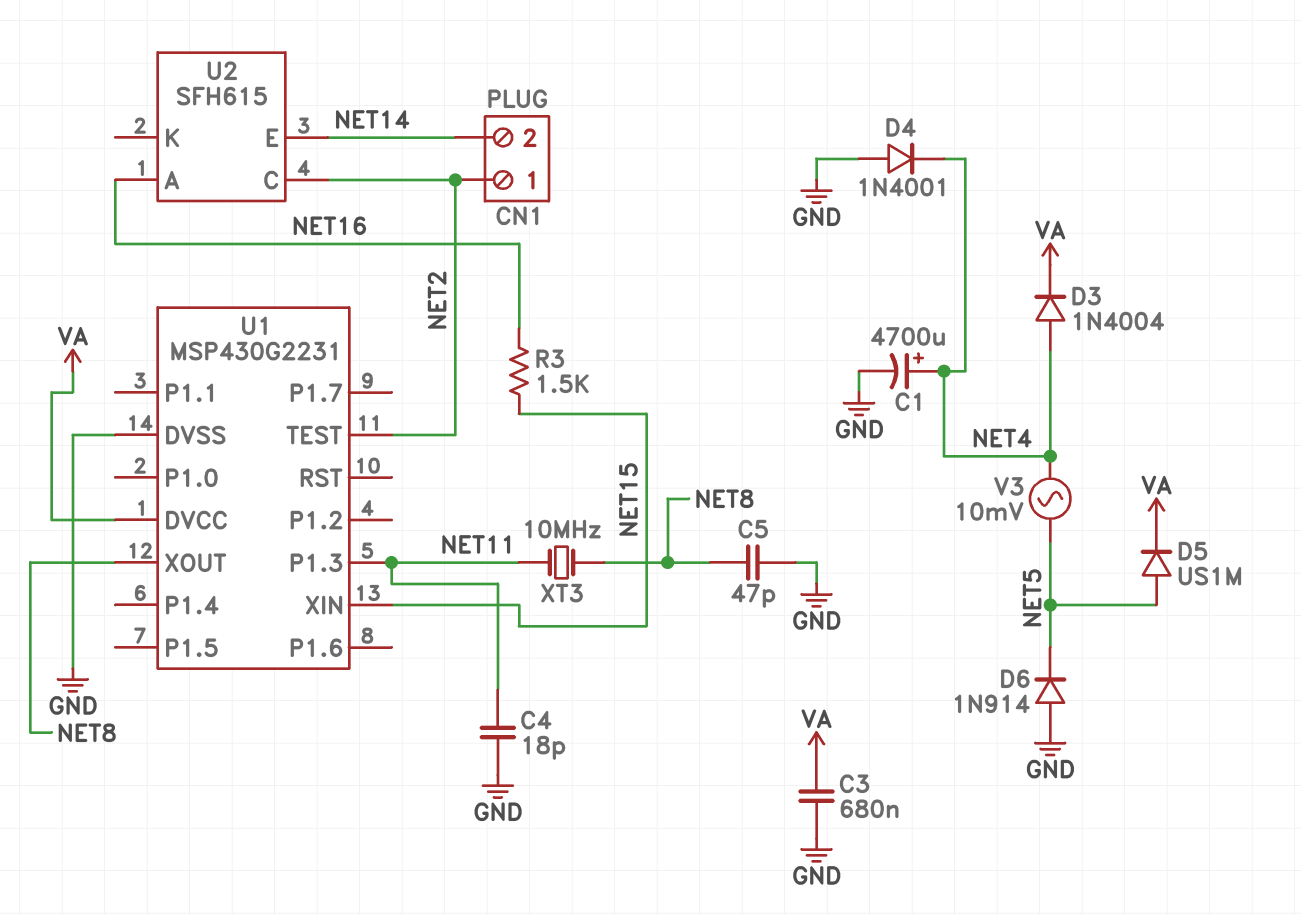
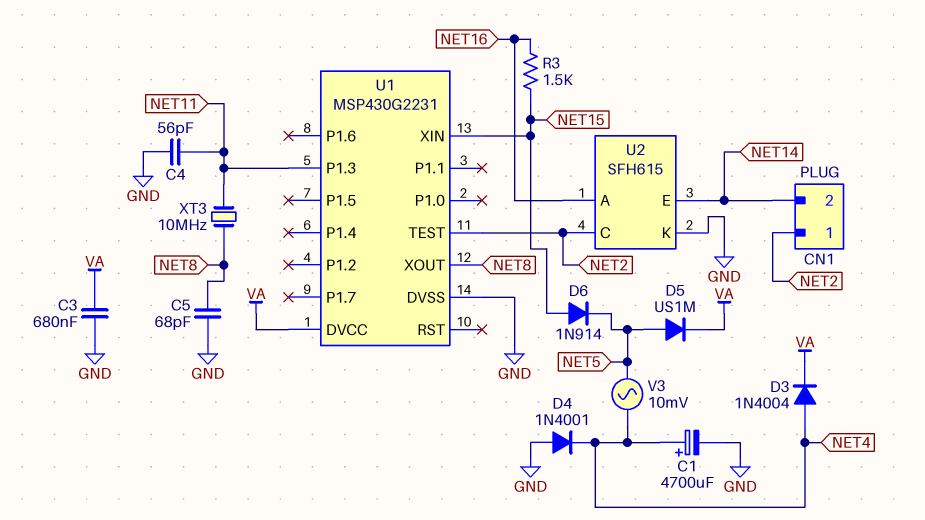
C4: 18pF (GND, NET11) -> 56pF (GND, NET11)
C5: 47pF (GND, NET8) -> 68pF (GND, NET8)
D6: diode 1N914 (A GND, K NET5) -> diode 1N914 (A NET15, K NET5)
U2 pin K: none -> GND

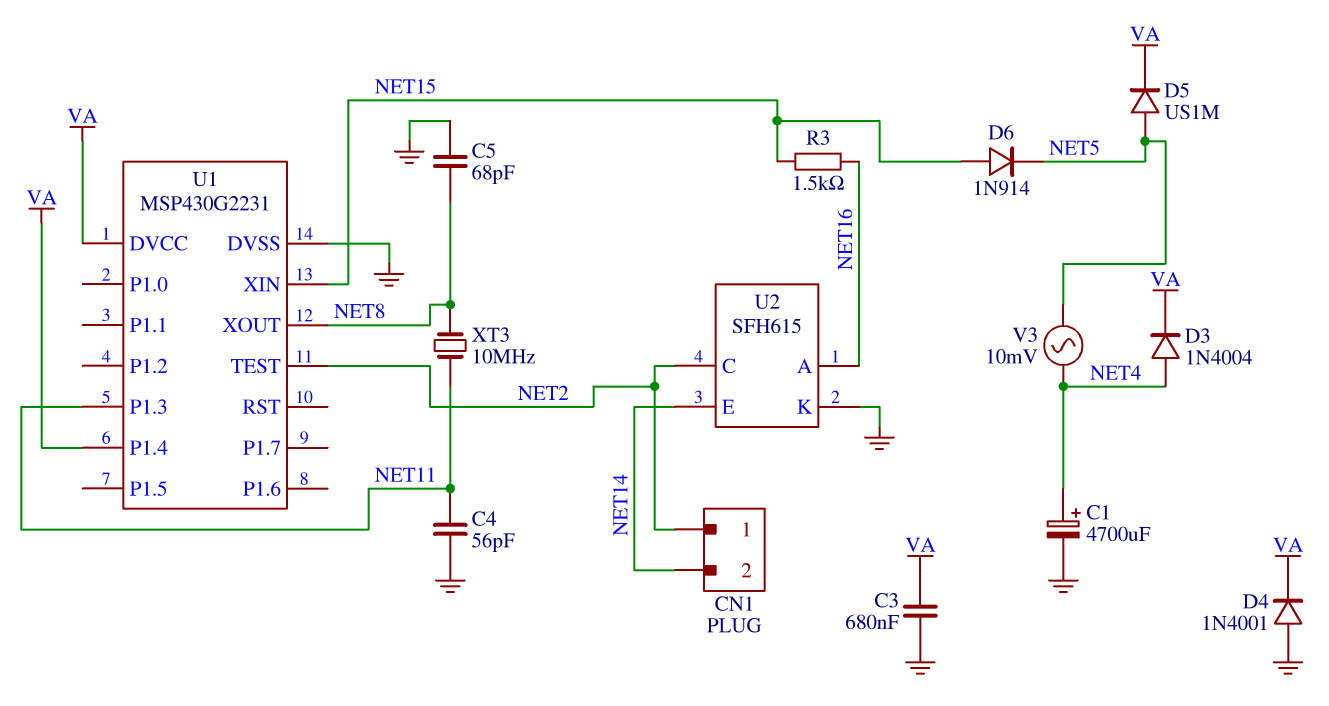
D4: diode 1N4001 (A GND, K NET4) -> diode 1N4001 (A GND, K VA)
U1 pin P1.4: none -> VA

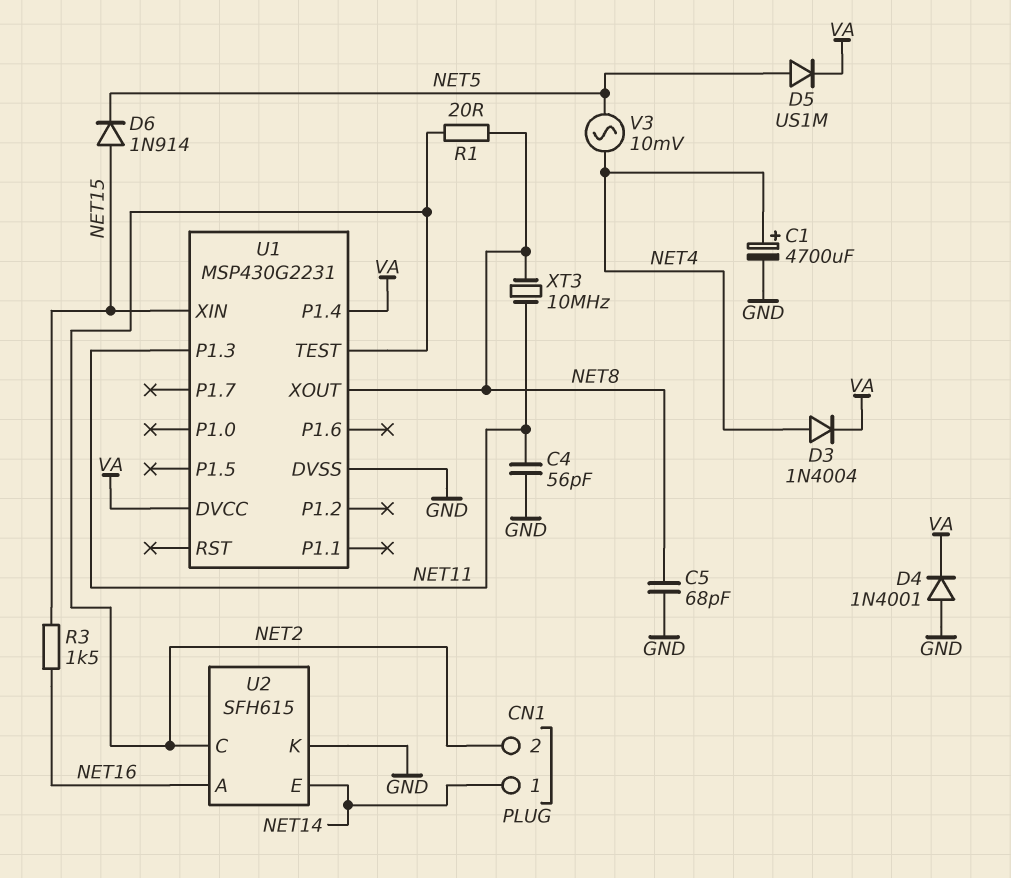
C3: 680nF (GND, VA) -> none
CN1 pin 1: NET2 -> NET14
CN1 pin 2: NET14 -> NET2
R1: none -> 20 (NET2, NET8)

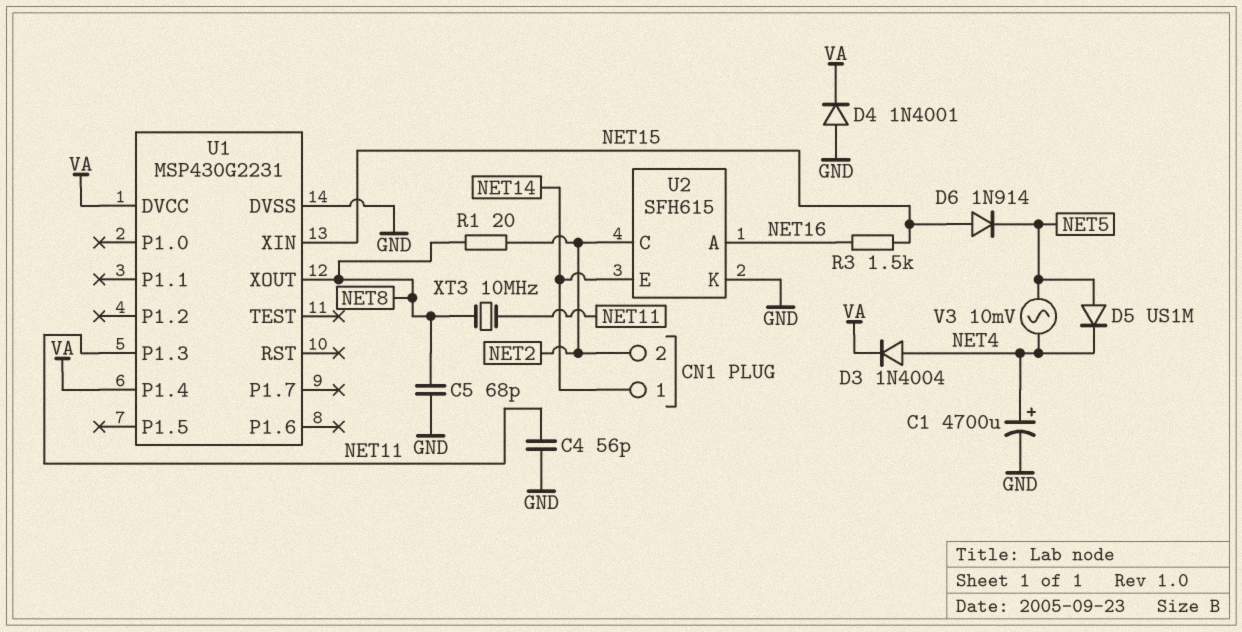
D5: diode US1M (A NET5, K VA) -> diode US1M (A NET5, K NET4)
U1 pin TEST: NET2 -> none

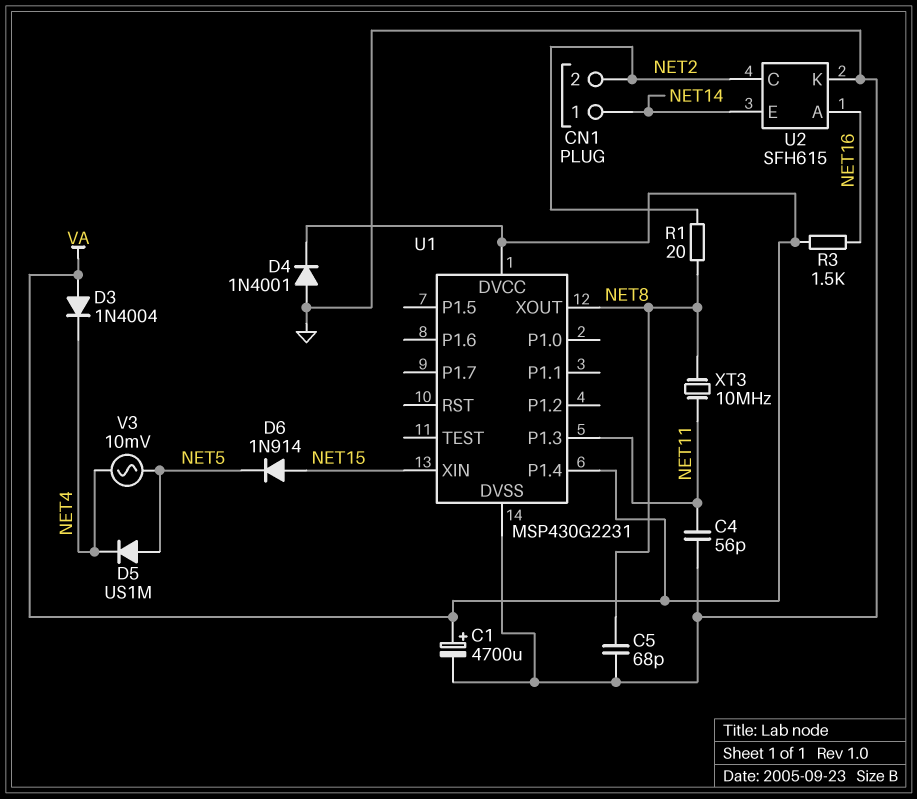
C1: 4700uF (plus NET4, minus GND) -> 4700uF (plus VA, minus GND)
D3: diode 1N4004 (A NET4, K VA) -> diode 1N4004 (A VA, K NET4)
R3: 1.5k (NET15, NET16) -> 1.5k (NET16, VA)

